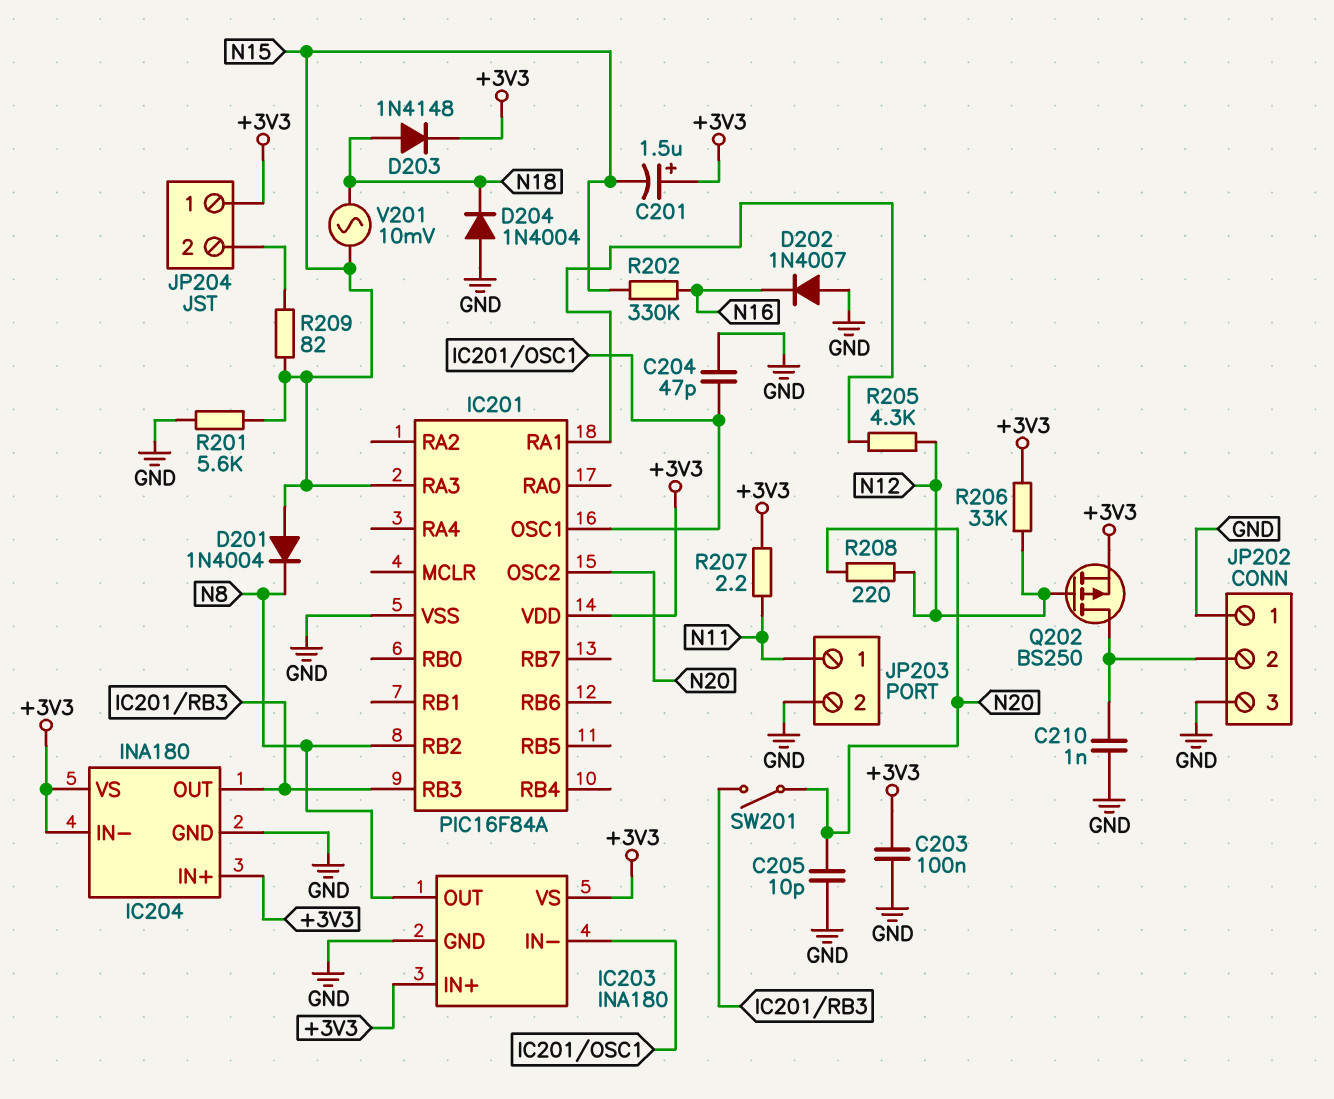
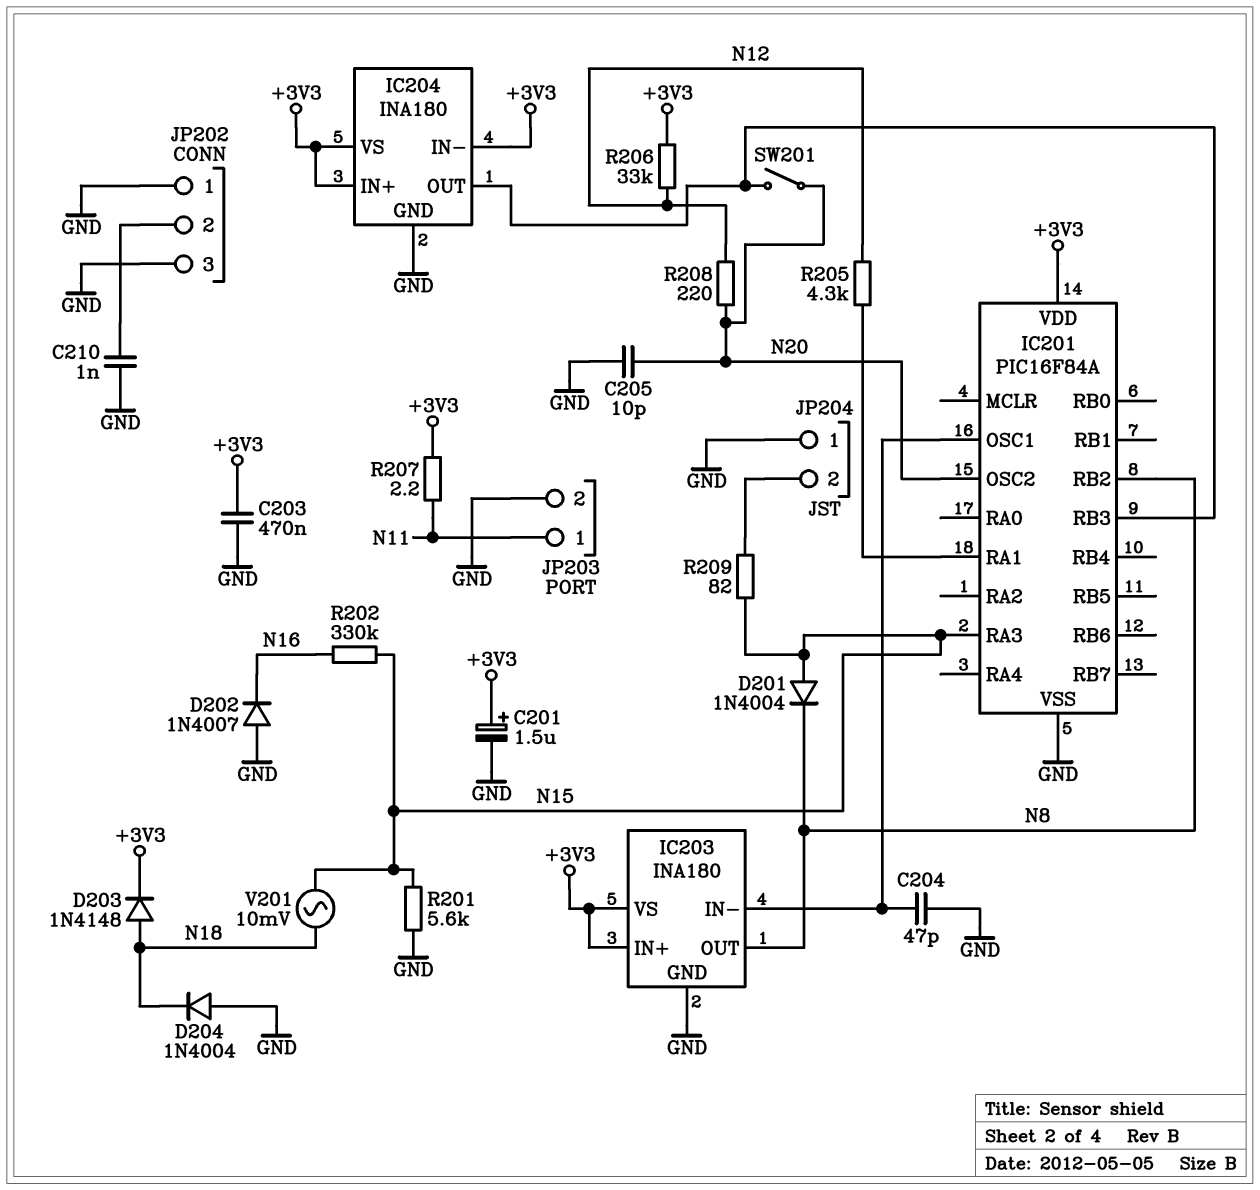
C201: 1.5uF (plus +3V3, minus N15) -> 1.5uF (plus +3V3, minus GND)
C203: 100nF (+3V3, GND) -> 470nF (+3V3, GND)
JP204 pin 1: +3V3 -> GND
Q202: PMOS BS250 (G N12, D JP202/2, S +3V3) -> none

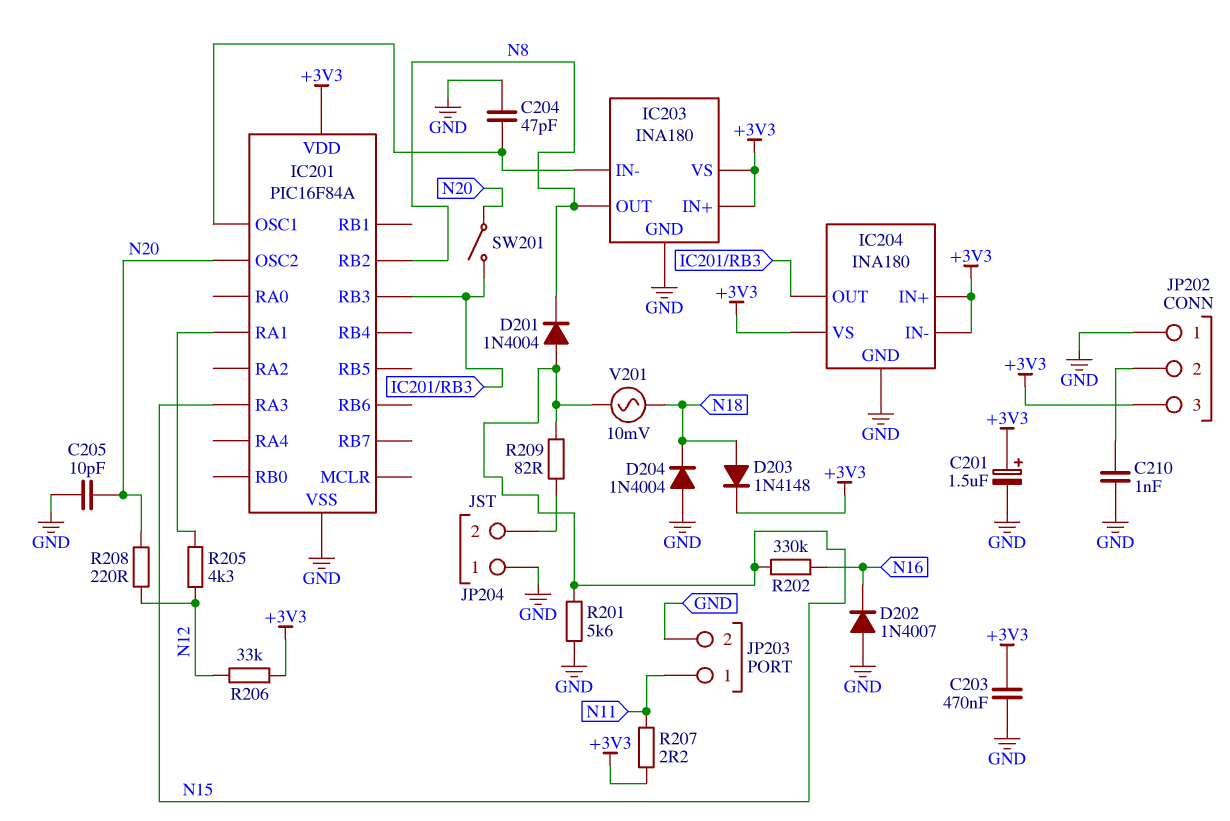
JP202 pin 3: GND -> +3V3

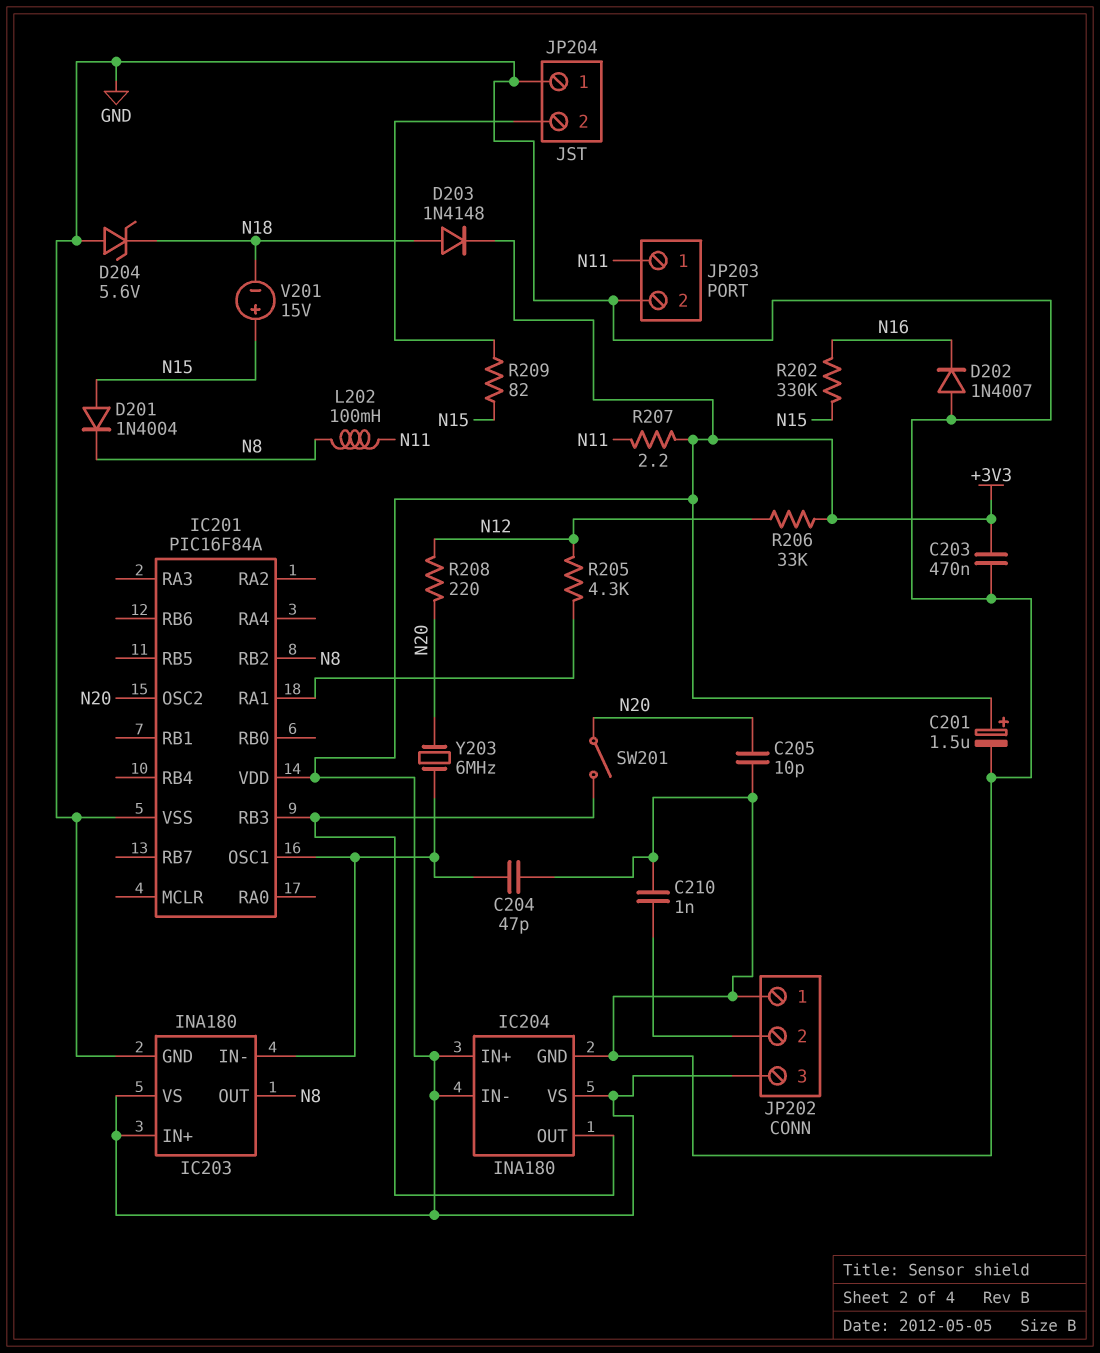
D204: diode 1N4004 (A GND, K N18) -> zener 5.6V (A GND, K N18)
IC201 pin RA3: N15 -> none
L202: none -> 100mH (N8, N11)
R201: 5.6k (GND, N15) -> none
V201: AC 10mV (N15, N18) -> 15V (plus N15, minus N18)
Y203: none -> 6MHz (IC201/OSC1, N20)

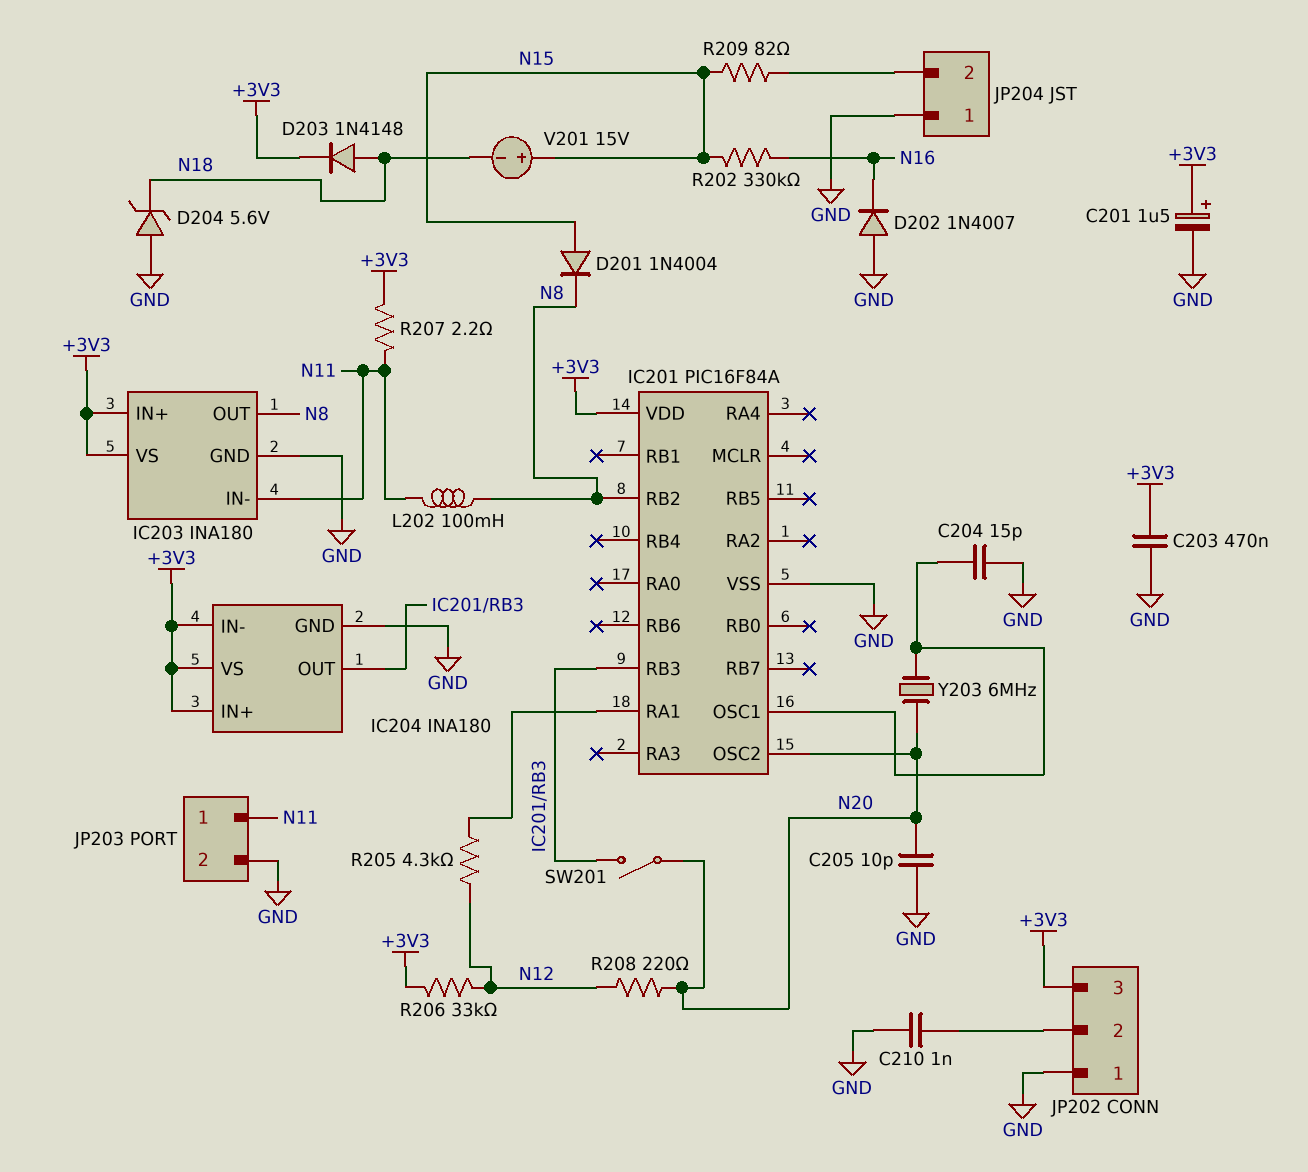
C204: 47pF (GND, IC201/OSC1) -> 15pF (GND, IC201/OSC1)
IC203 pin IN-: IC201/OSC1 -> N11

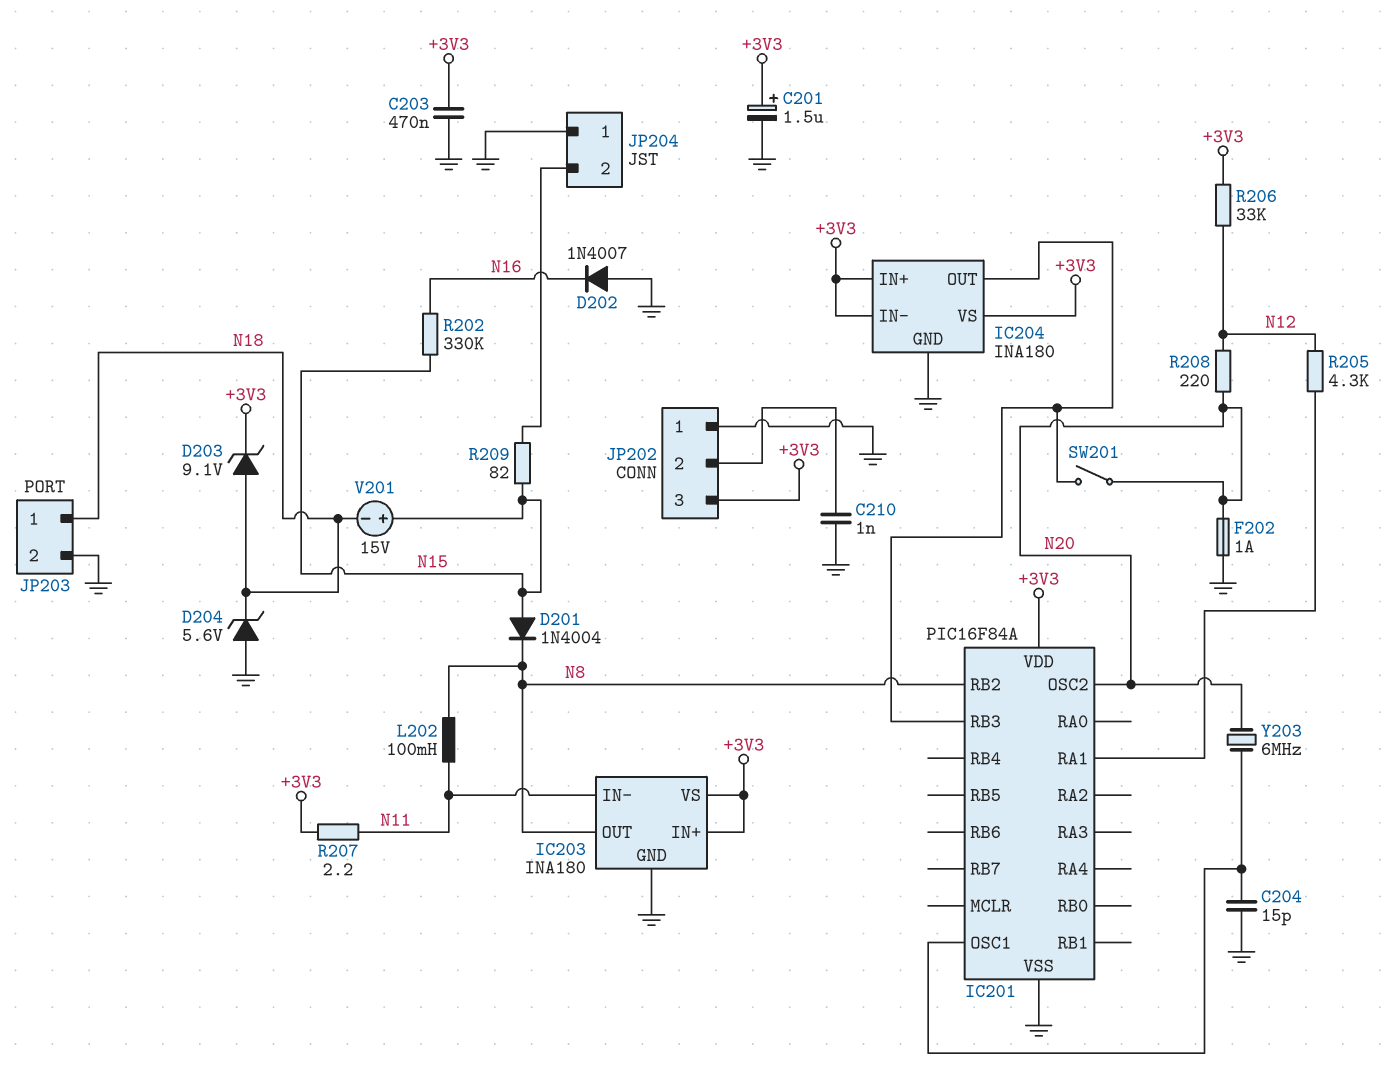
C205: 10pF (GND, N20) -> none
D203: diode 1N4148 (A N18, K +3V3) -> zener 9.1V (A N18, K +3V3)
F202: none -> 1A (GND, N20)
JP203 pin 1: N11 -> N18

